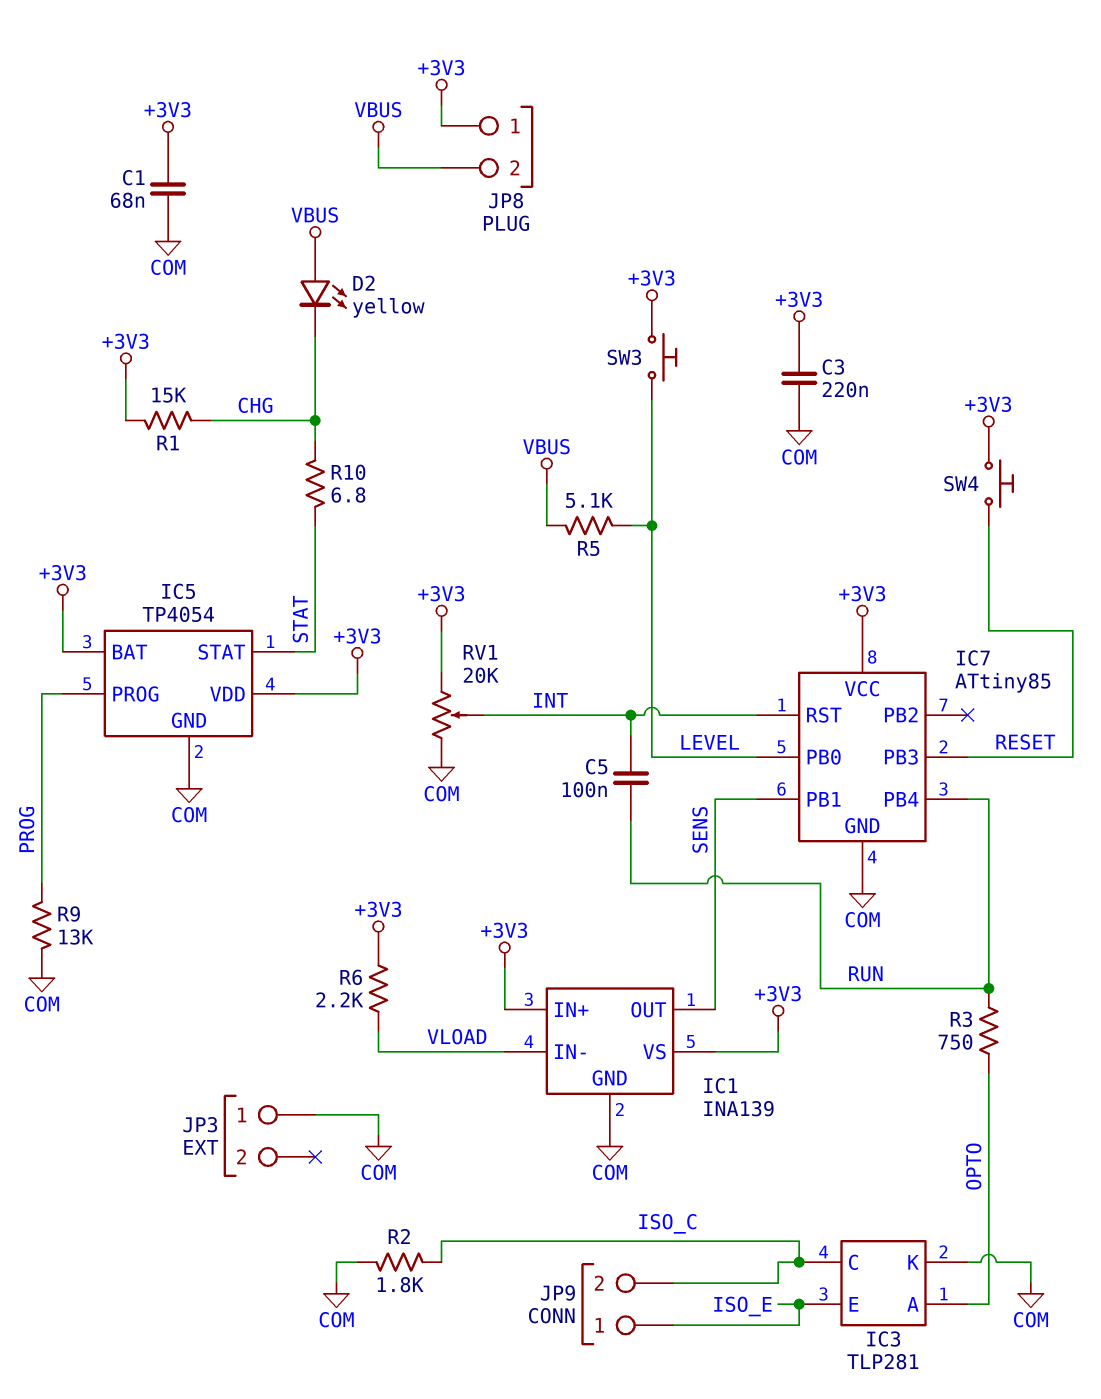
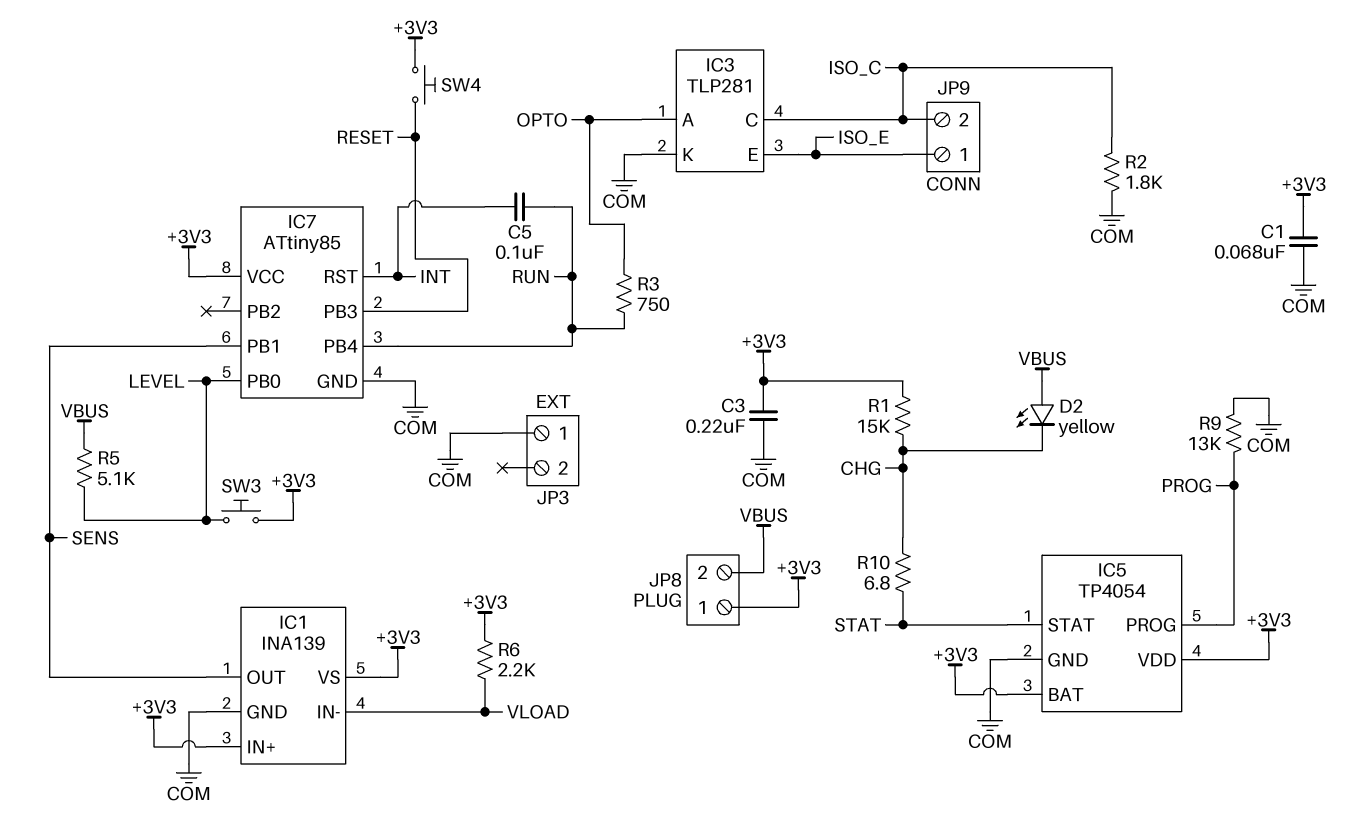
RV1: 20k (+3V3, COM, wiper INT) -> none

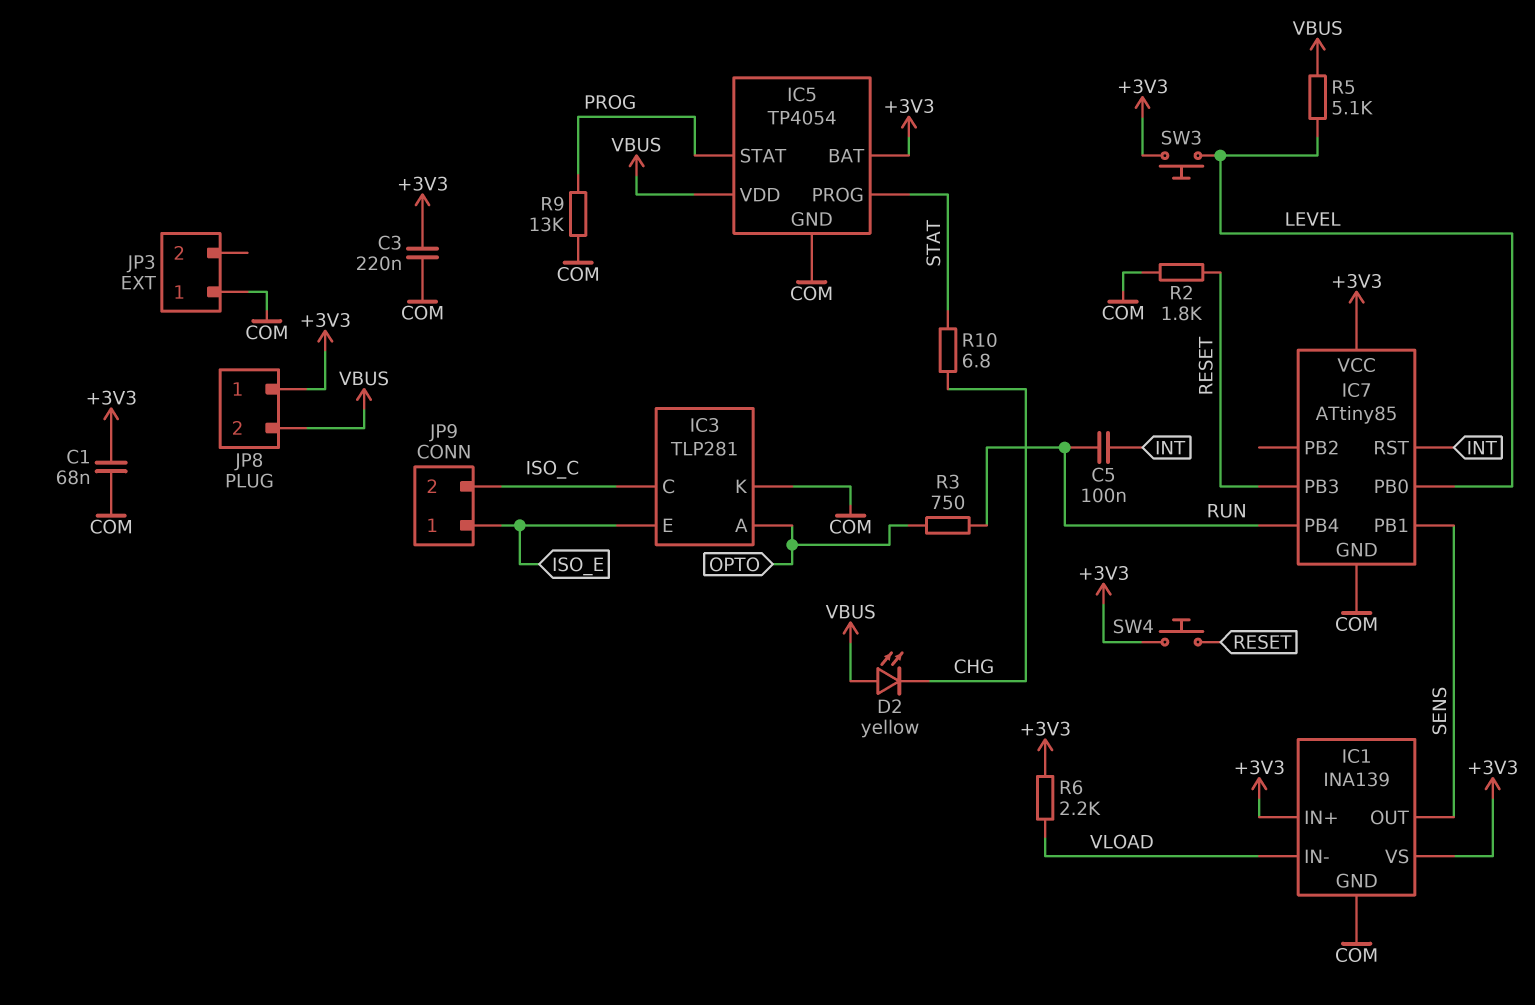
IC5 pin PROG: PROG -> STAT
IC5 pin STAT: STAT -> PROG
IC5 pin VDD: +3V3 -> VBUS
R1: 15k (+3V3, CHG) -> none
R2: 1.8k (COM, ISO_C) -> 1.8k (COM, RESET)

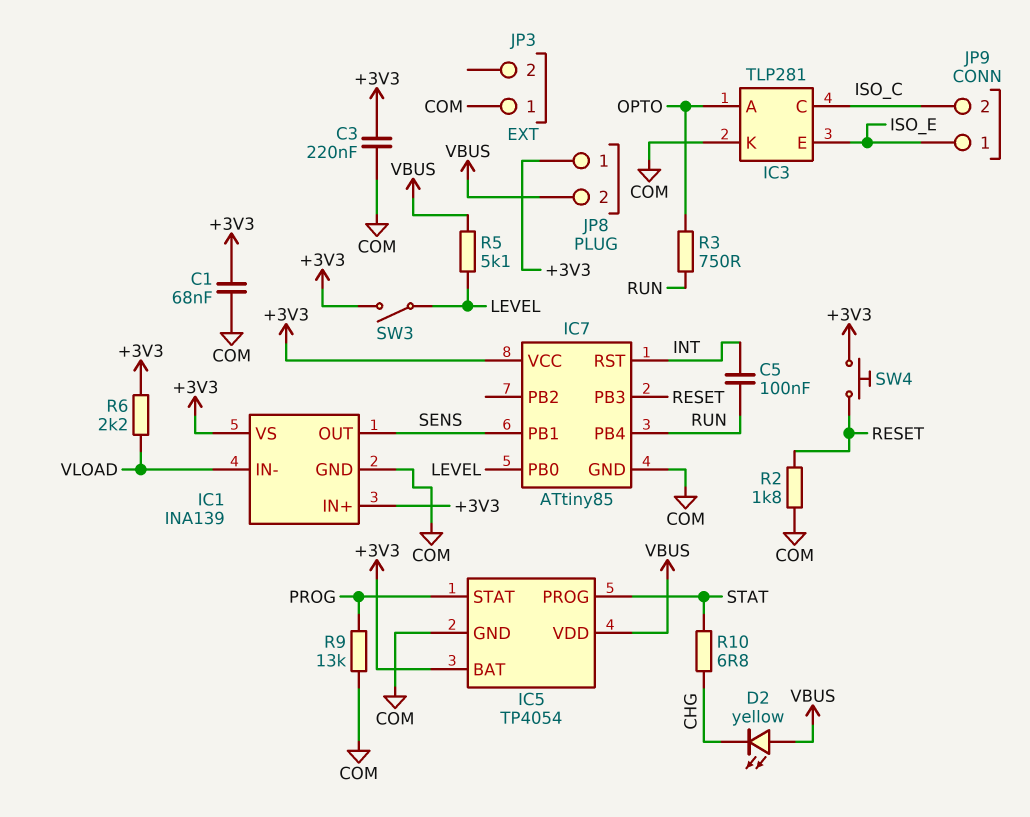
SW3: button (+3V3, LEVEL) -> switch (+3V3, LEVEL)

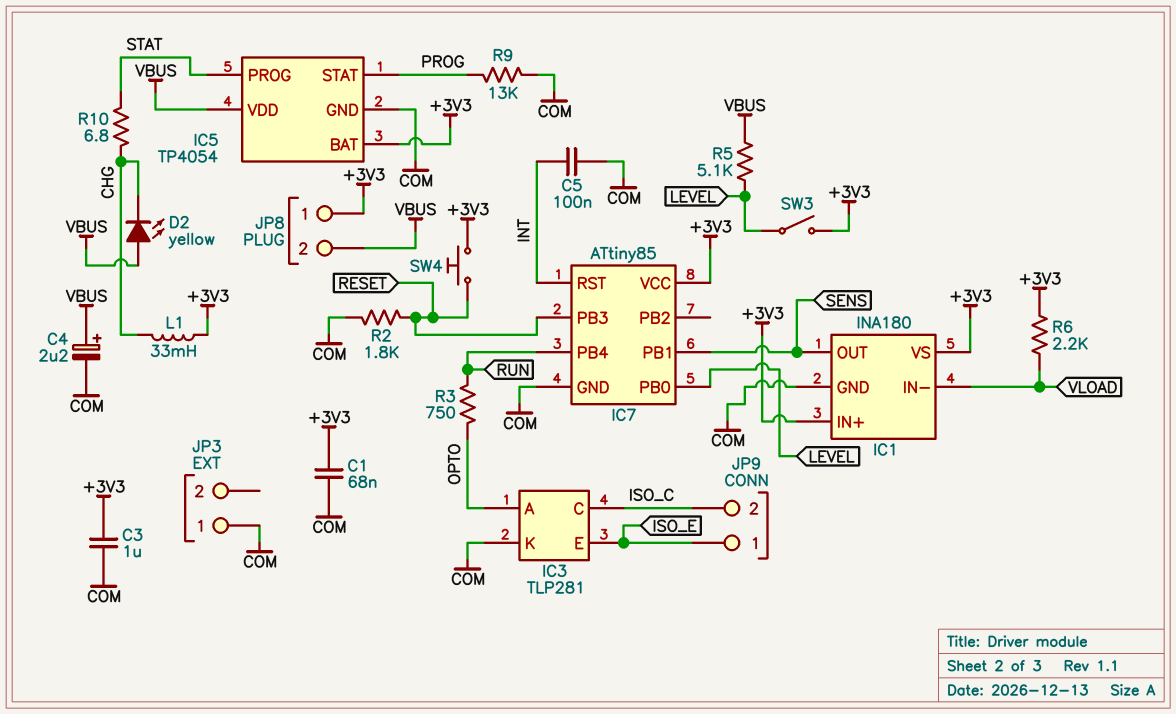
C3: 220nF (+3V3, COM) -> 1uF (+3V3, COM)
C4: none -> 2.2uF (plus VBUS, minus COM)
C5: 100nF (INT, RUN) -> 100nF (COM, INT)
IC1: INA139 -> INA180
L1: none -> 33mH (+3V3, CHG)

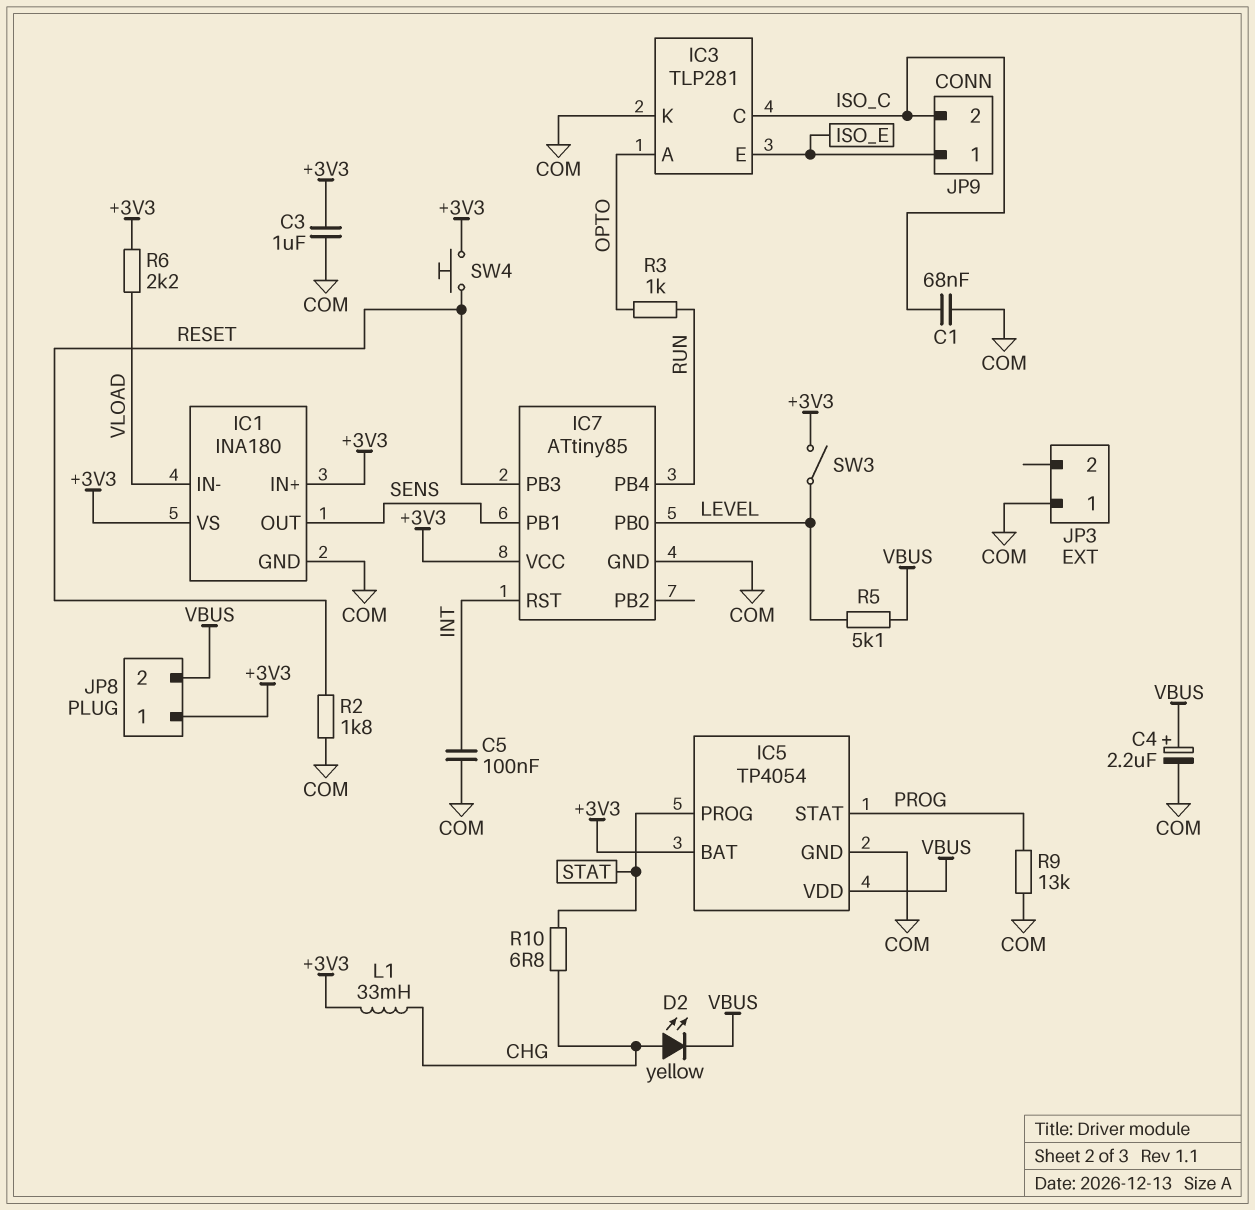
C1: 68nF (+3V3, COM) -> 68nF (COM, ISO_C)
D2: LED yellow (A VBUS, K CHG) -> LED yellow (A CHG, K VBUS)
R3: 750 (OPTO, RUN) -> 1k (OPTO, RUN)

